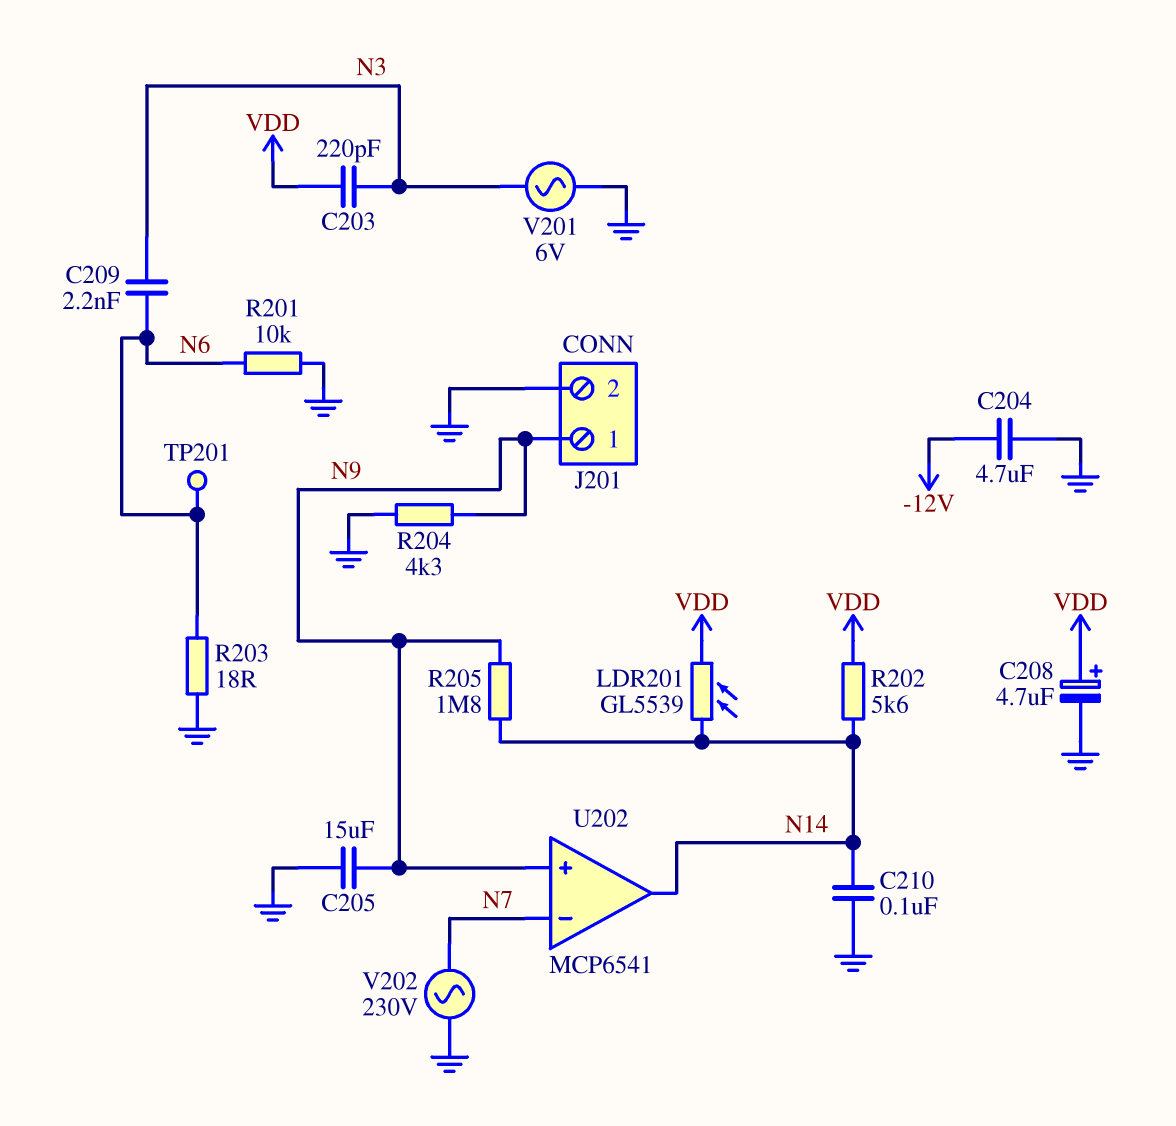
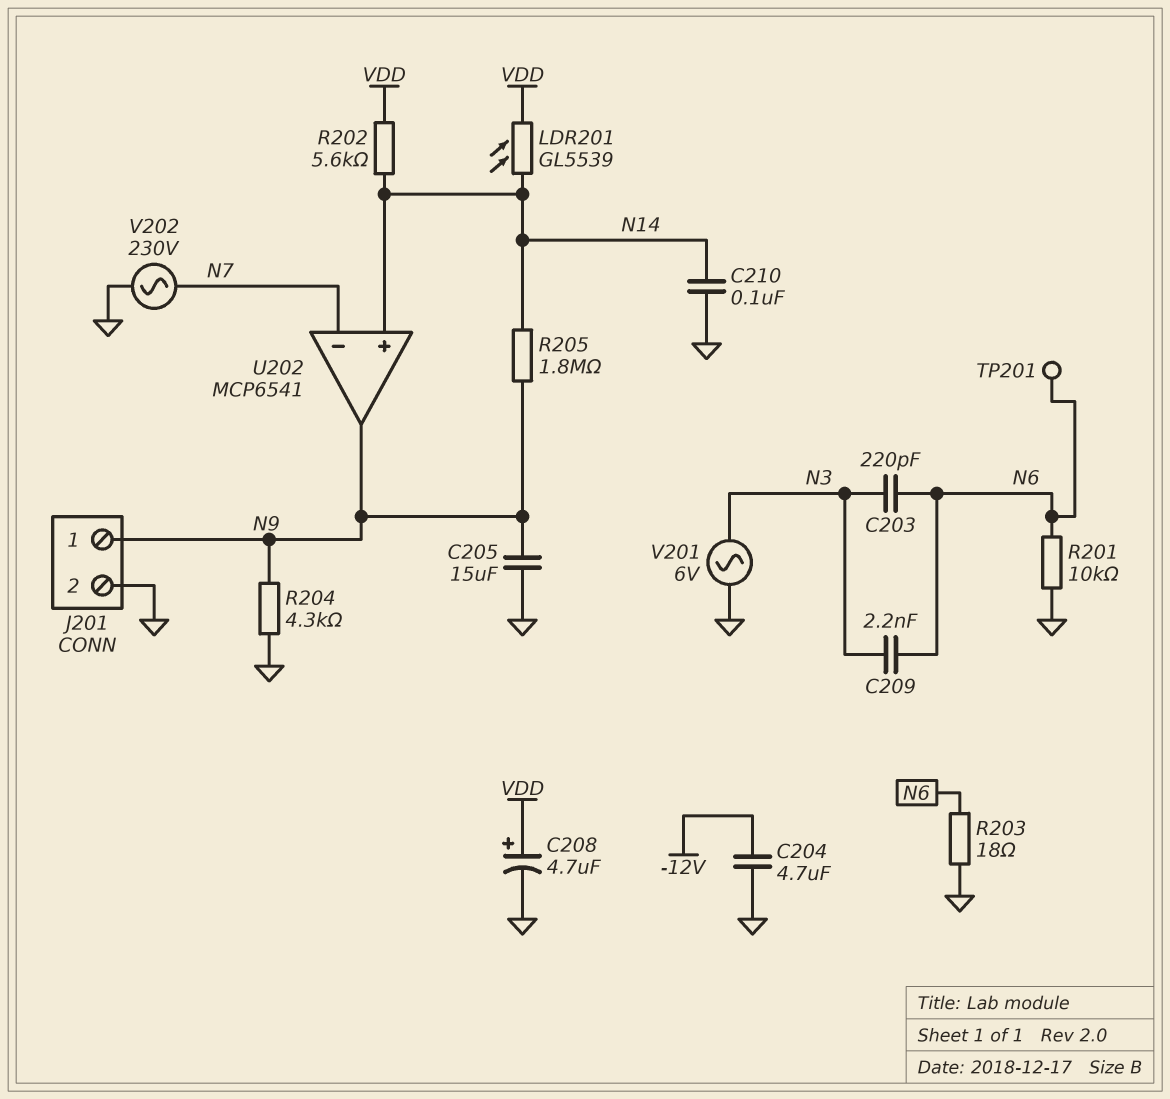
C203: 220pF (N3, VDD) -> 220pF (N3, N6)
U202 pin in+: N9 -> N14
U202 pin out: N14 -> N9

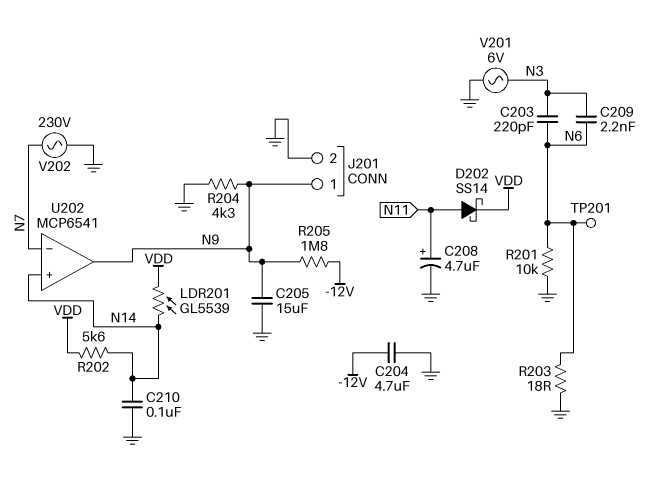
C208: 4.7uF (plus VDD, minus GND) -> 4.7uF (plus N11, minus GND)
D202: none -> schottky SS14 (A N11, K VDD)
R205: 1.8M (N9, N14) -> 1.8M (-12V, N9)

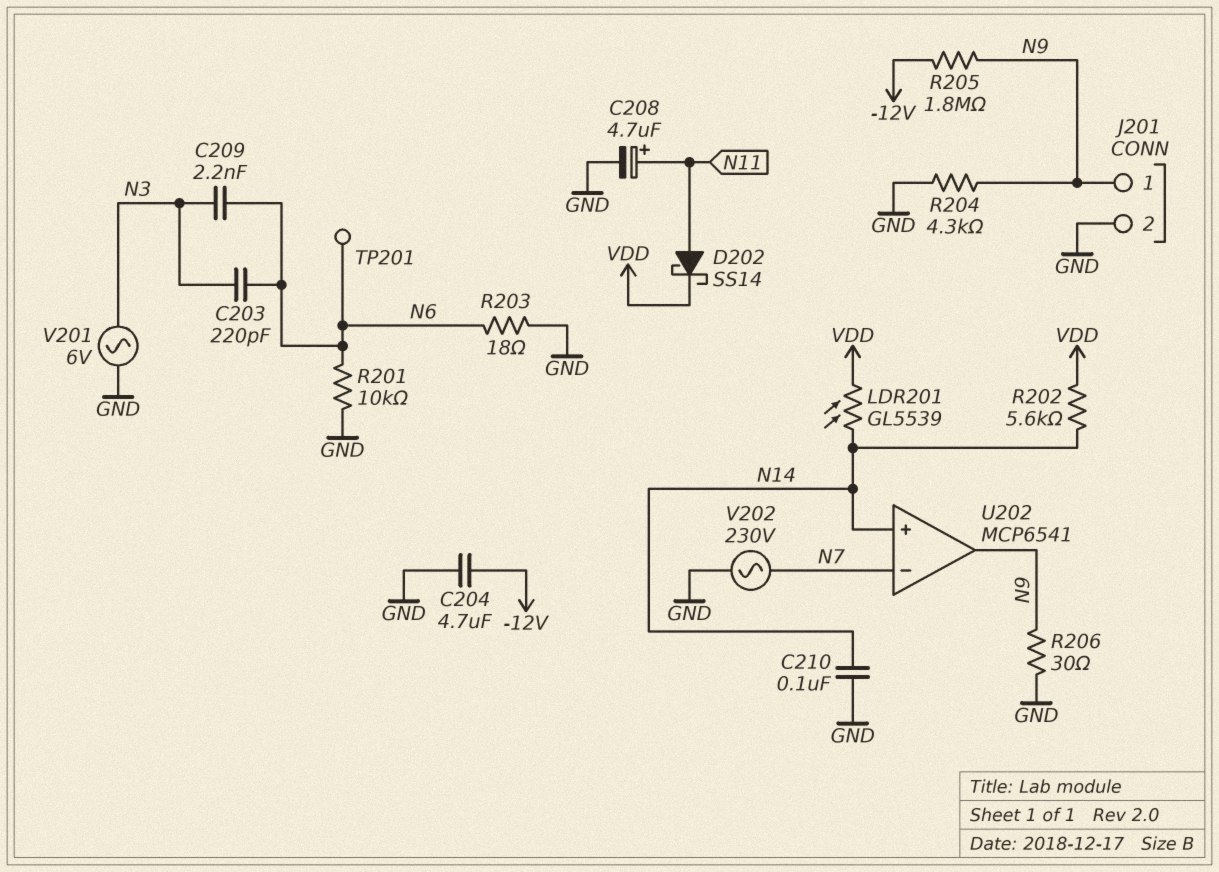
C205: 15uF (GND, N9) -> none
R206: none -> 30 (GND, N9)

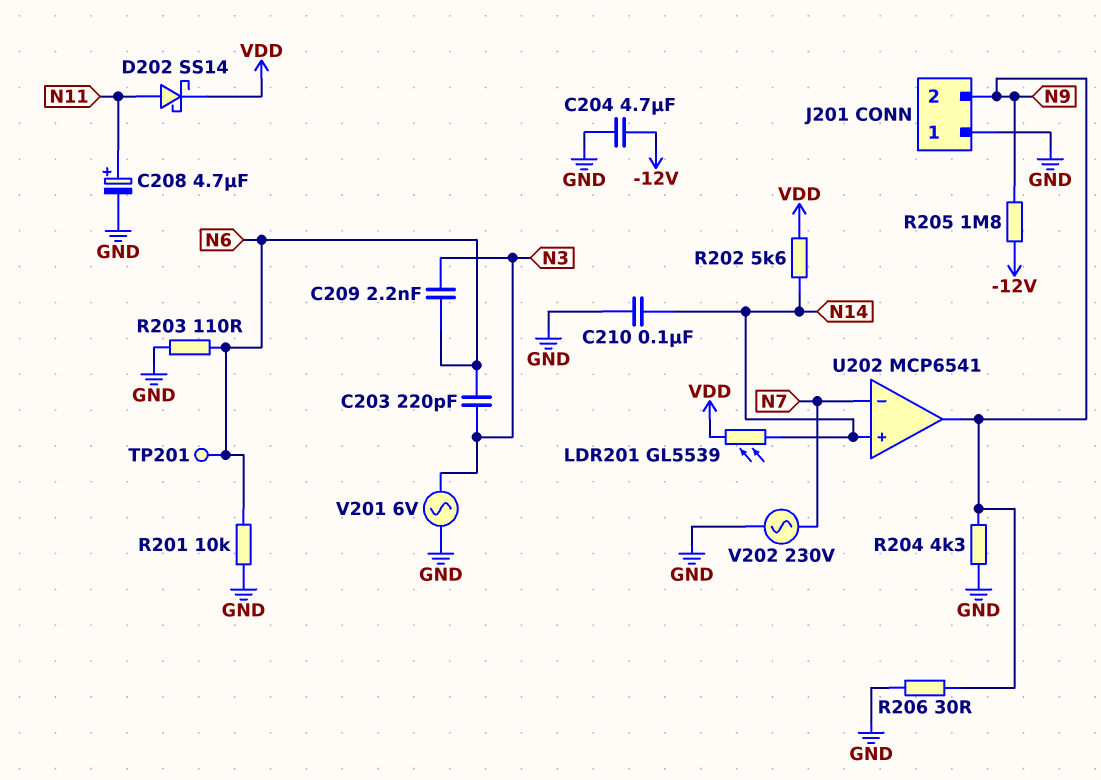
J201 pin 1: N9 -> GND
J201 pin 2: GND -> N9
R203: 18 (GND, N6) -> 110 (GND, N6)

